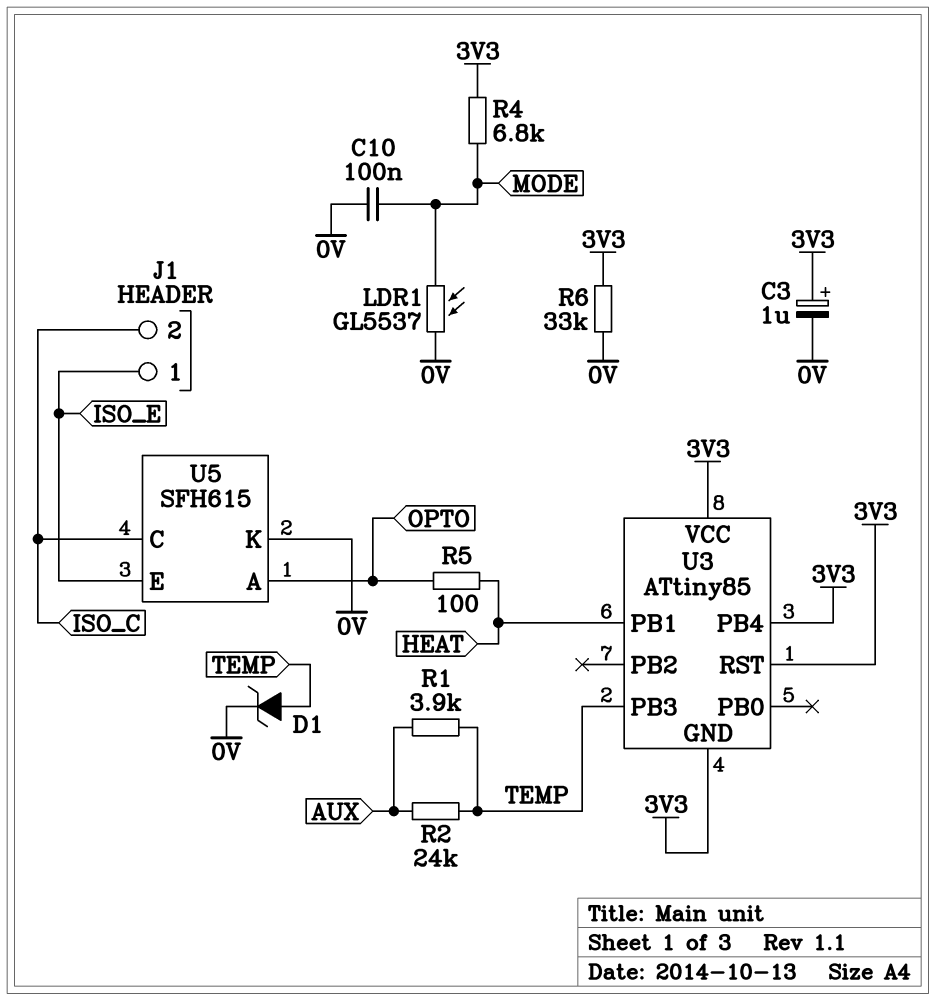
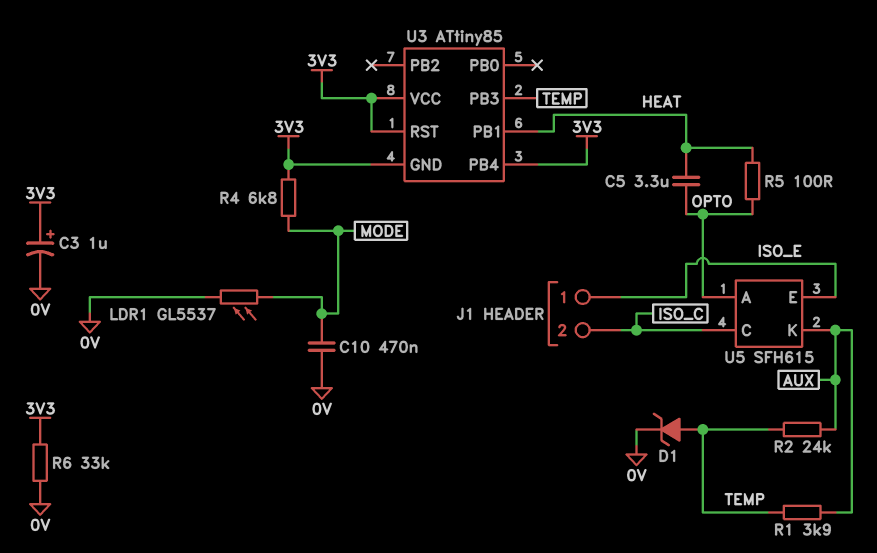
C5: none -> 3.3uF (HEAT, OPTO)
C10: 100nF (0V, MODE) -> 470nF (0V, MODE)
U5 pin K: 0V -> AUX

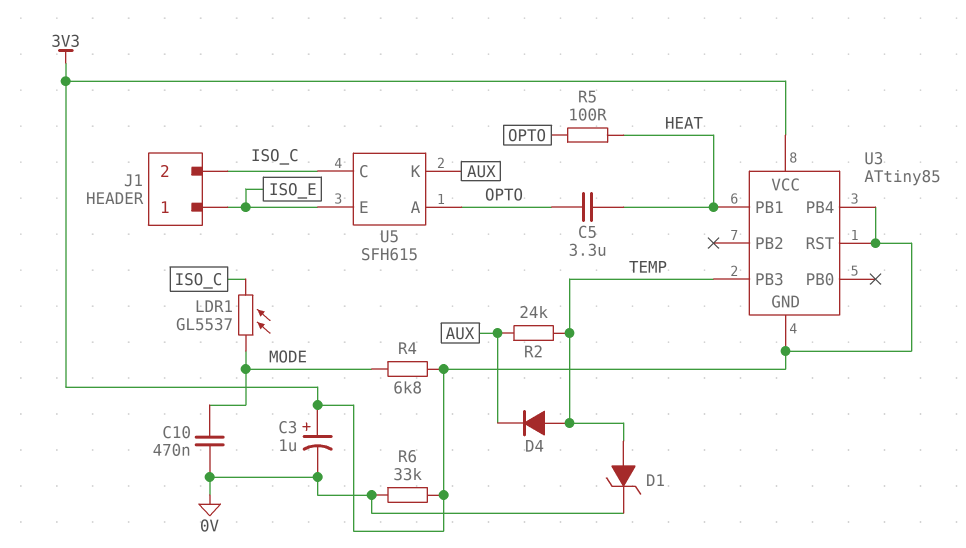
D4: none -> diode (A TEMP, K AUX)
LDR1: GL5537 (0V, MODE) -> GL5537 (ISO_C, MODE)
R1: 3.9k (AUX, TEMP) -> none

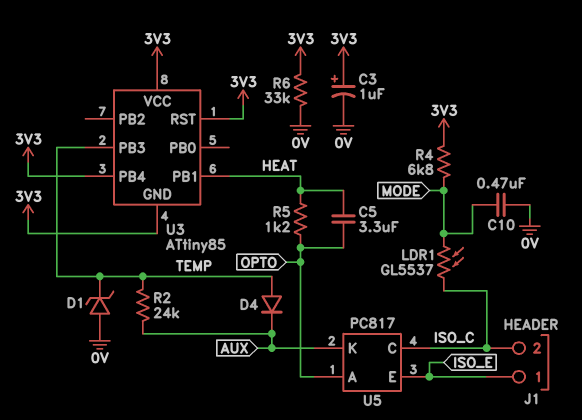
D1: zener (A TEMP, K 0V) -> zener (A 0V, K TEMP)
R5: 100 (HEAT, OPTO) -> 1.2k (HEAT, OPTO)
U5: SFH615 -> PC817

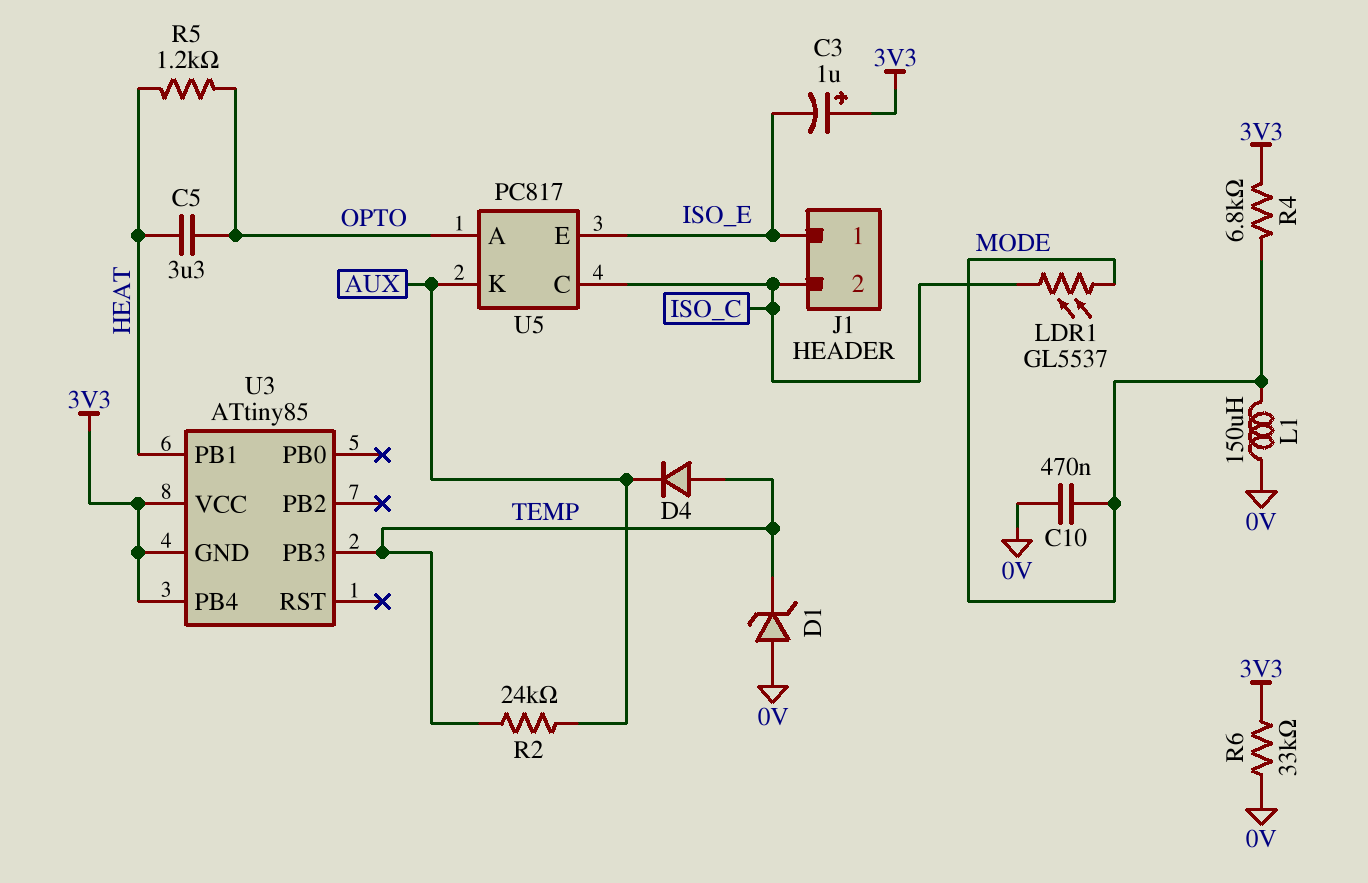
C3: 1uF (plus 3V3, minus 0V) -> 1uF (plus 3V3, minus ISO_E)
L1: none -> 150uH (0V, MODE)
U3 pin RST: 3V3 -> none

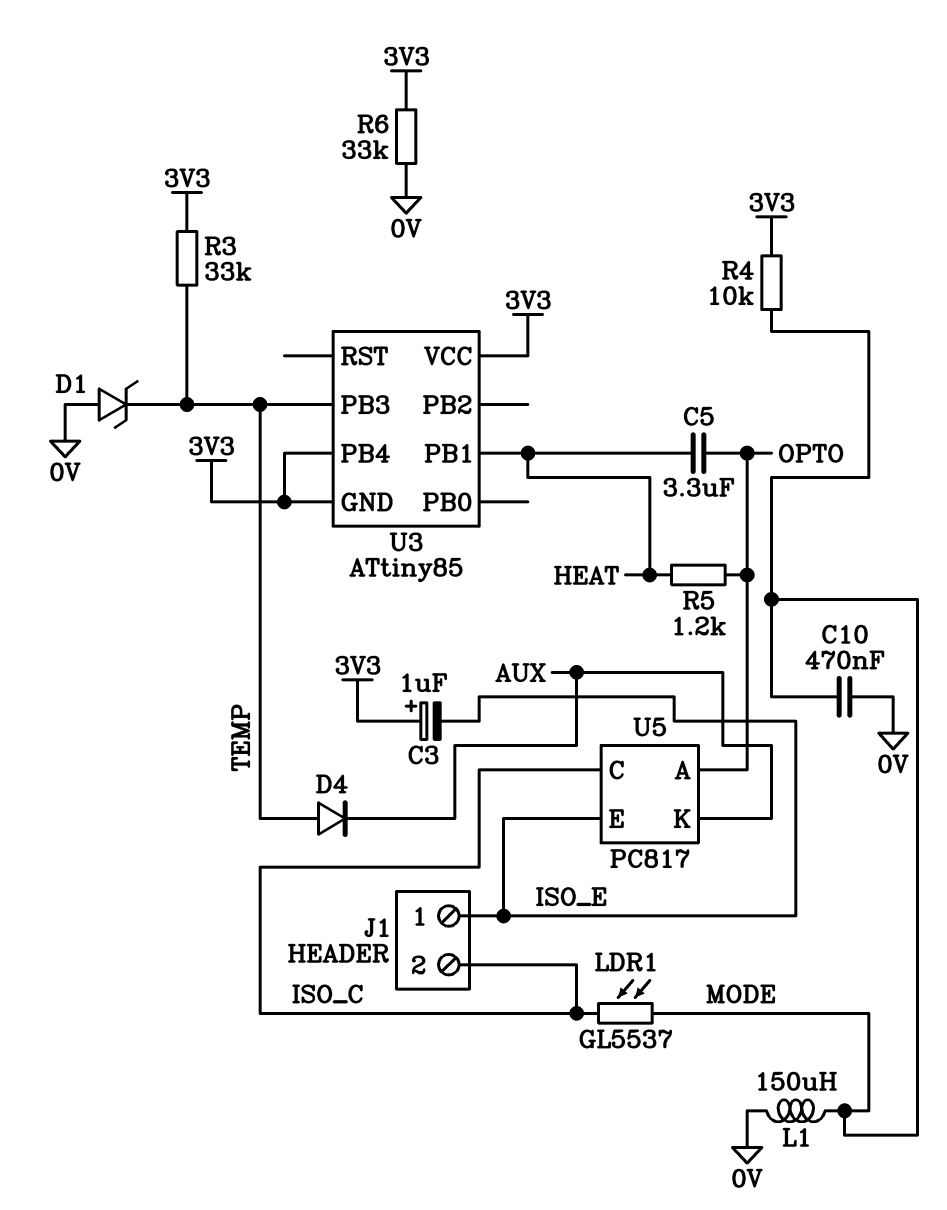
R2: 24k (AUX, TEMP) -> none
R3: none -> 33k (3V3, TEMP)
R4: 6.8k (3V3, MODE) -> 10k (3V3, MODE)

